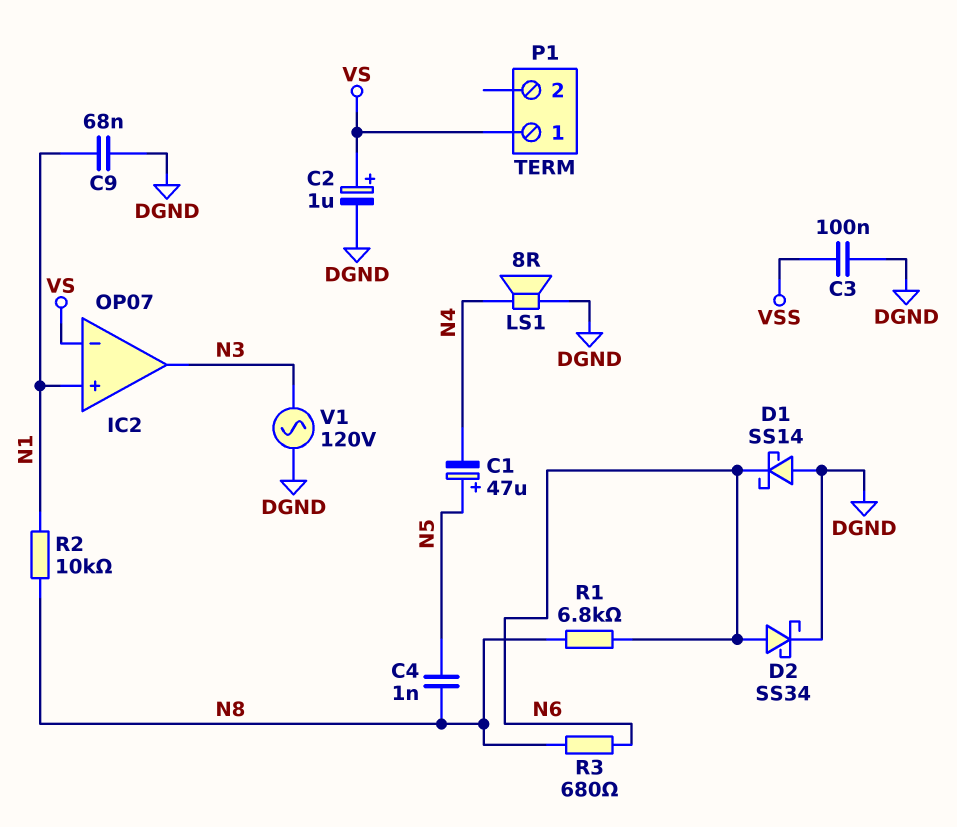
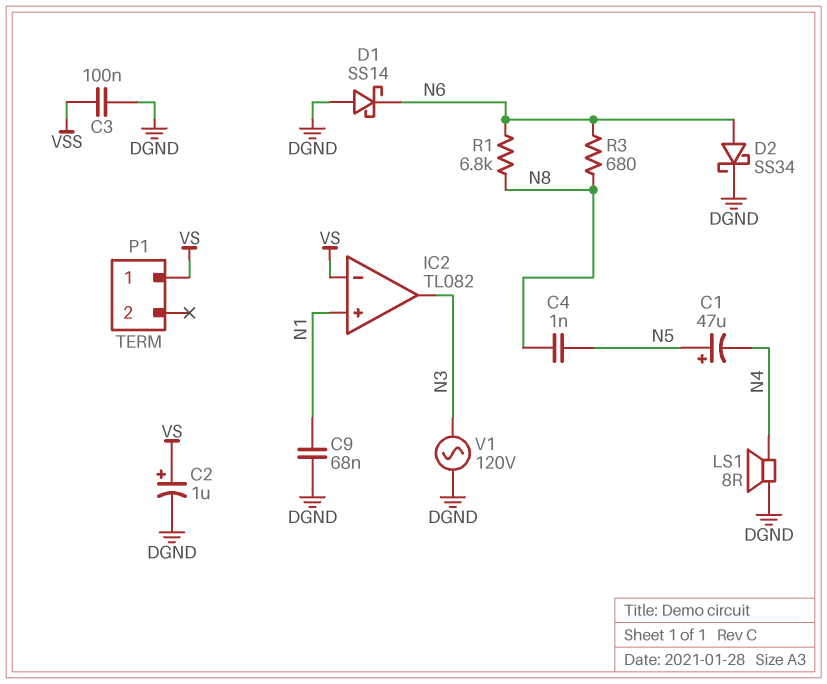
IC2: OP07 -> TL082
R2: 10k (N1, N8) -> none

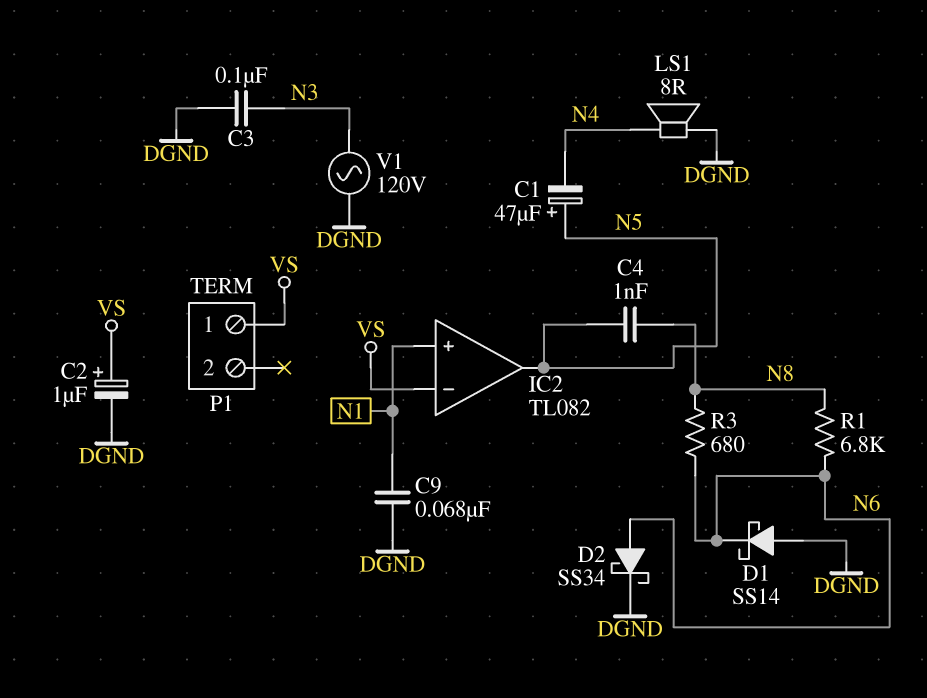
C3: 100nF (DGND, VSS) -> 100nF (DGND, N3)
IC2 pin out: N3 -> N5

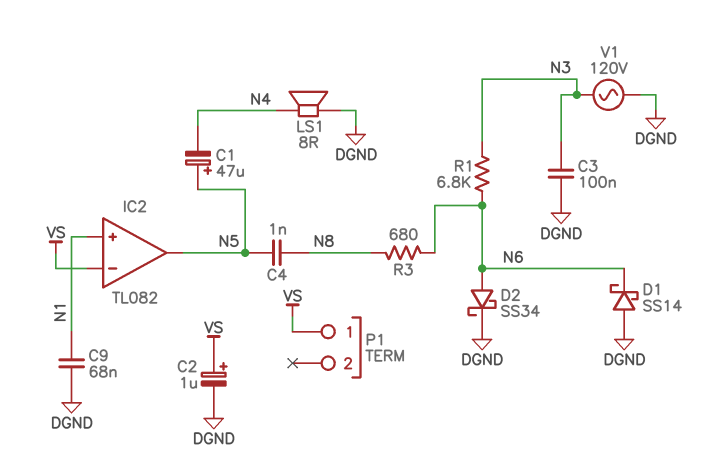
R1: 6.8k (N6, N8) -> 6.8k (N3, N6)

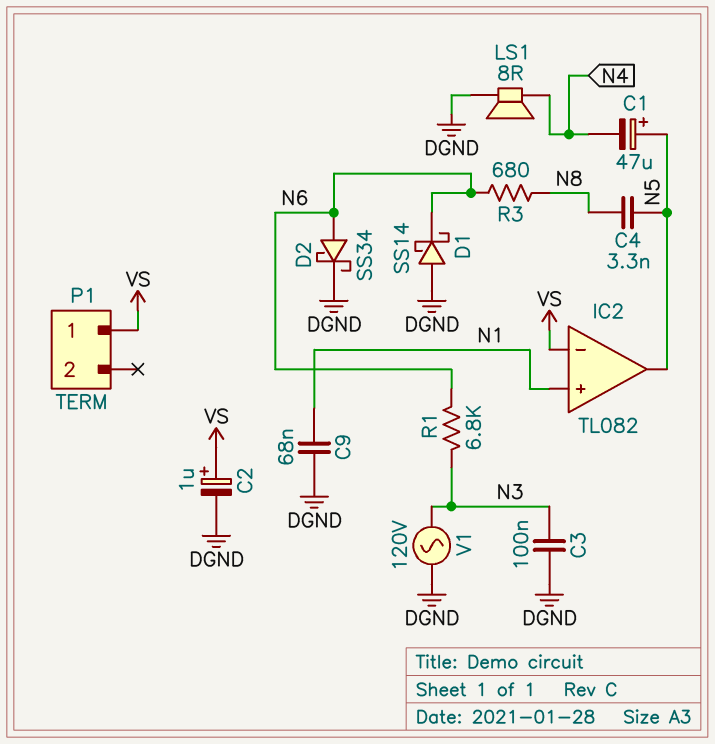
C4: 1nF (N5, N8) -> 3.3nF (N5, N8)

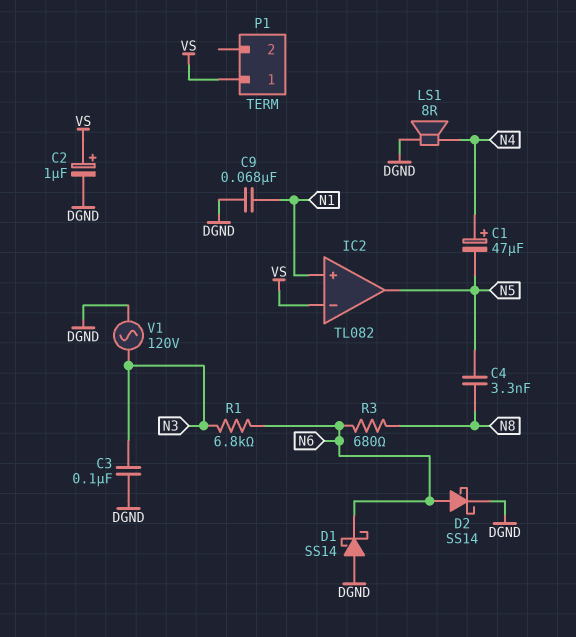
C1: 47uF (plus N5, minus N4) -> 47uF (plus N4, minus N5)
D2: schottky SS34 (A N6, K DGND) -> schottky SS14 (A N6, K DGND)

